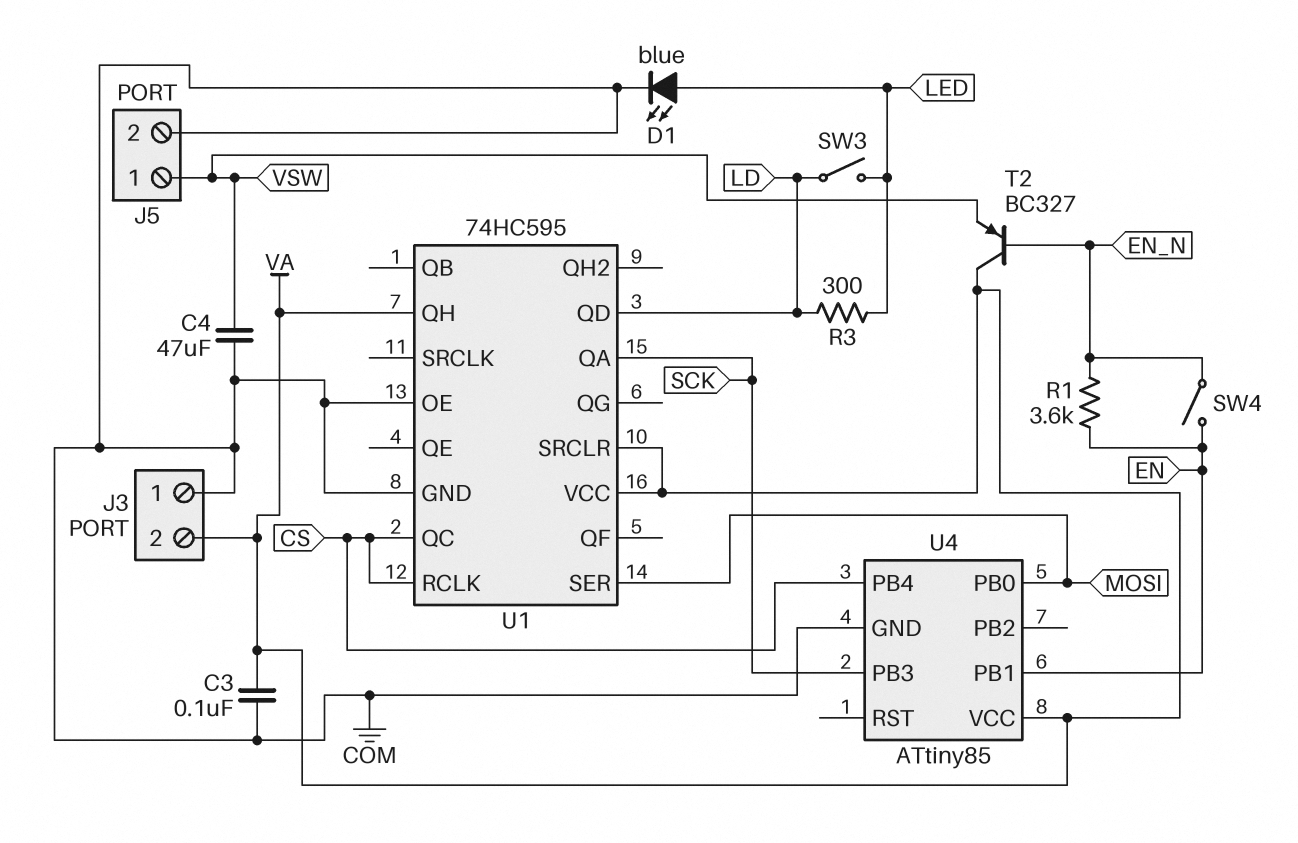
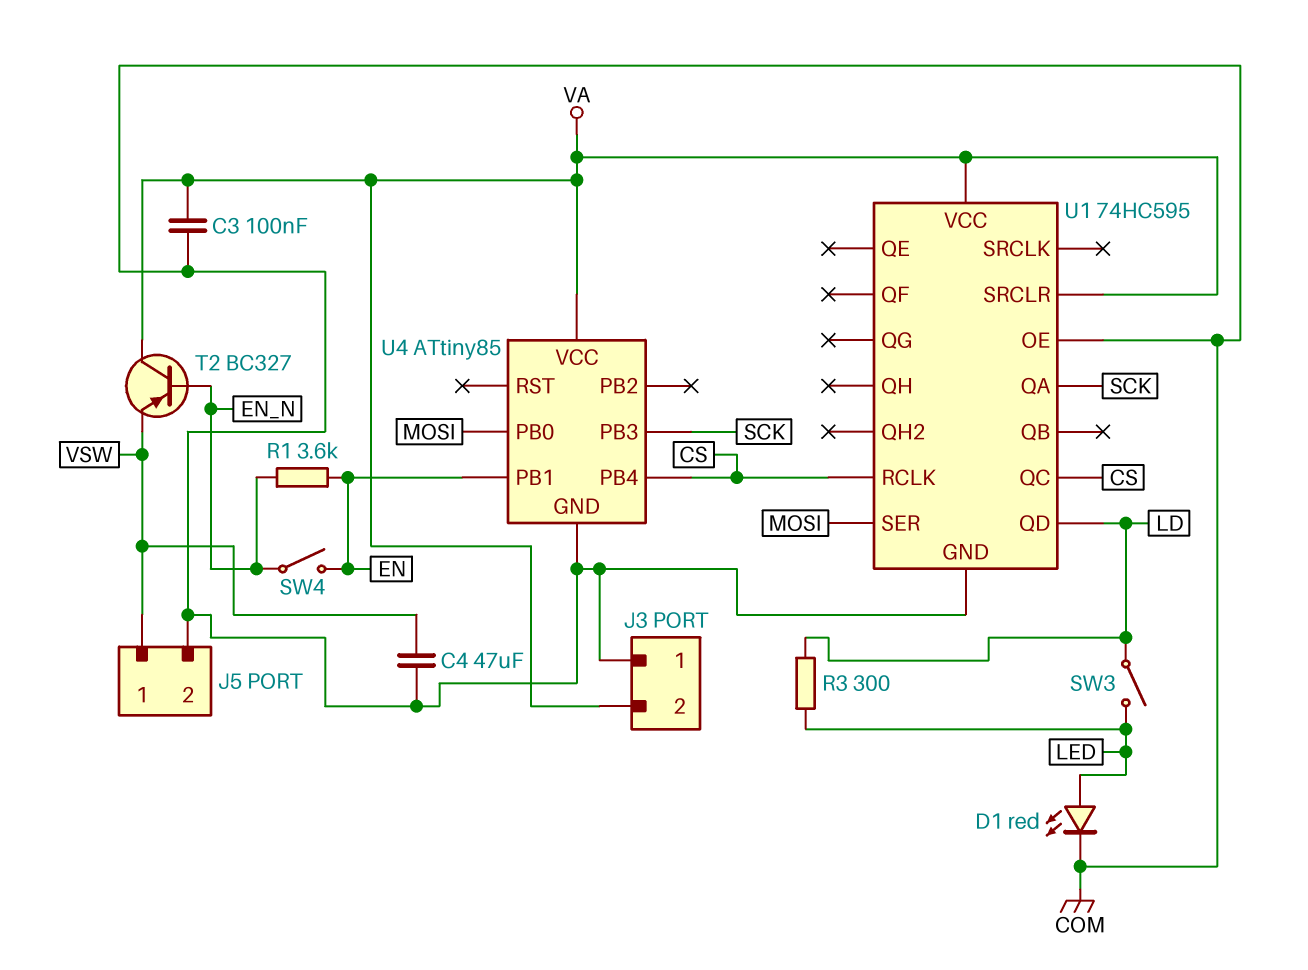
D1: LED blue (A LED, K COM) -> LED red (A LED, K COM)
U1 pin QH: VA -> none

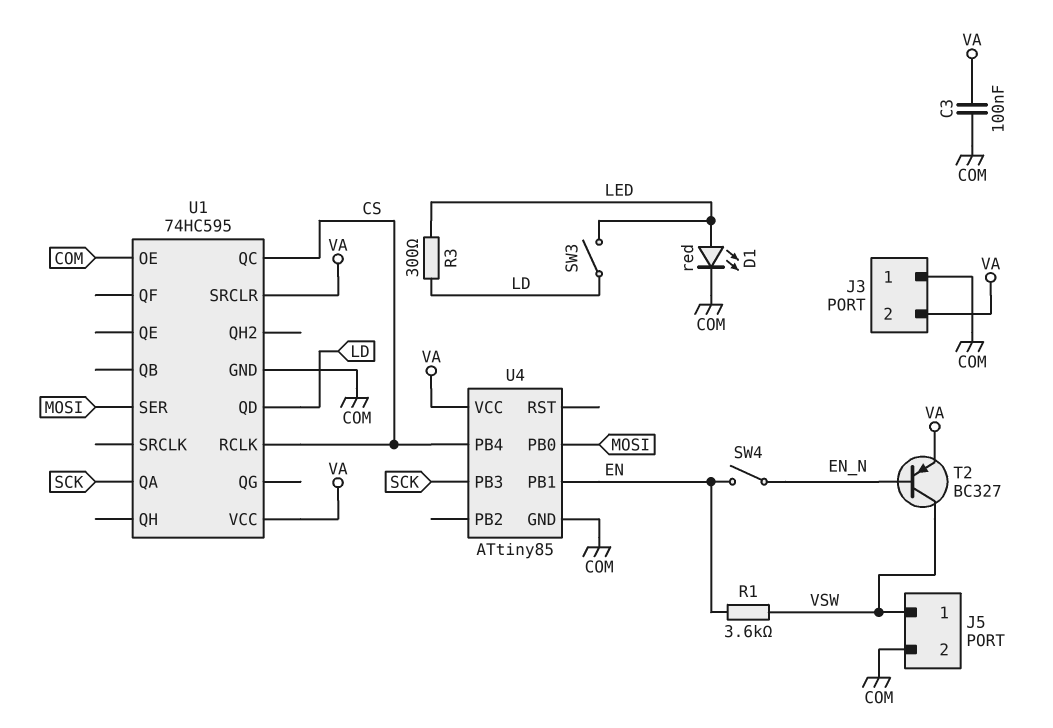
C4: 47uF (COM, VSW) -> none
R1: 3.6k (EN, EN_N) -> 3.6k (EN, VSW)
T2: PNP BC327 (B EN_N, C VA, E VSW) -> PNP BC327 (B EN_N, C VSW, E VA)

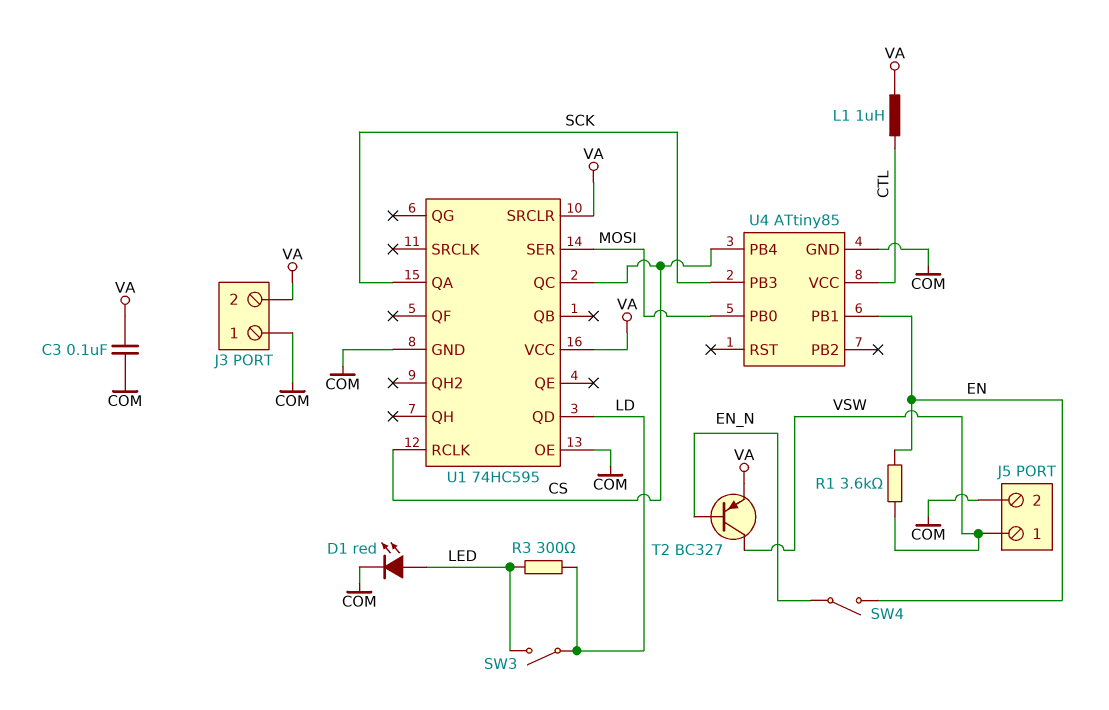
L1: none -> 1uH (CTL, VA)
U4 pin VCC: VA -> CTL

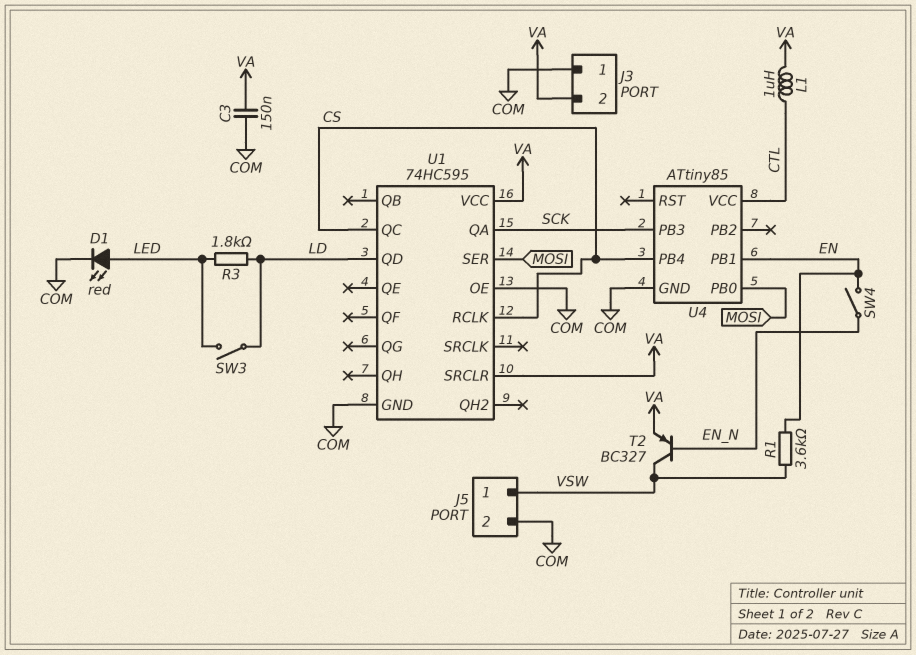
C3: 100nF (COM, VA) -> 150nF (COM, VA)
R3: 300 (LD, LED) -> 1.8k (LD, LED)

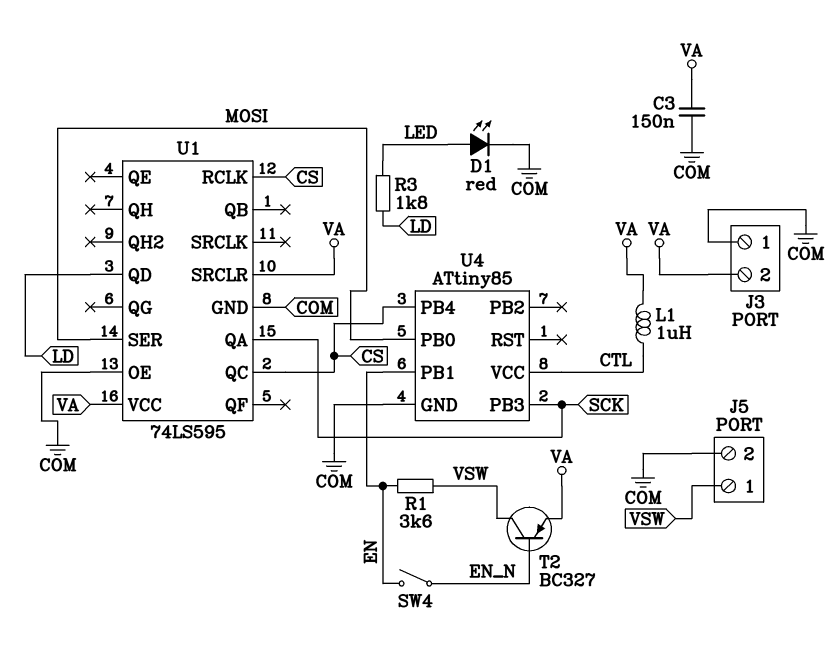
SW3: switch (LD, LED) -> none
U1: 74HC595 -> 74LS595

